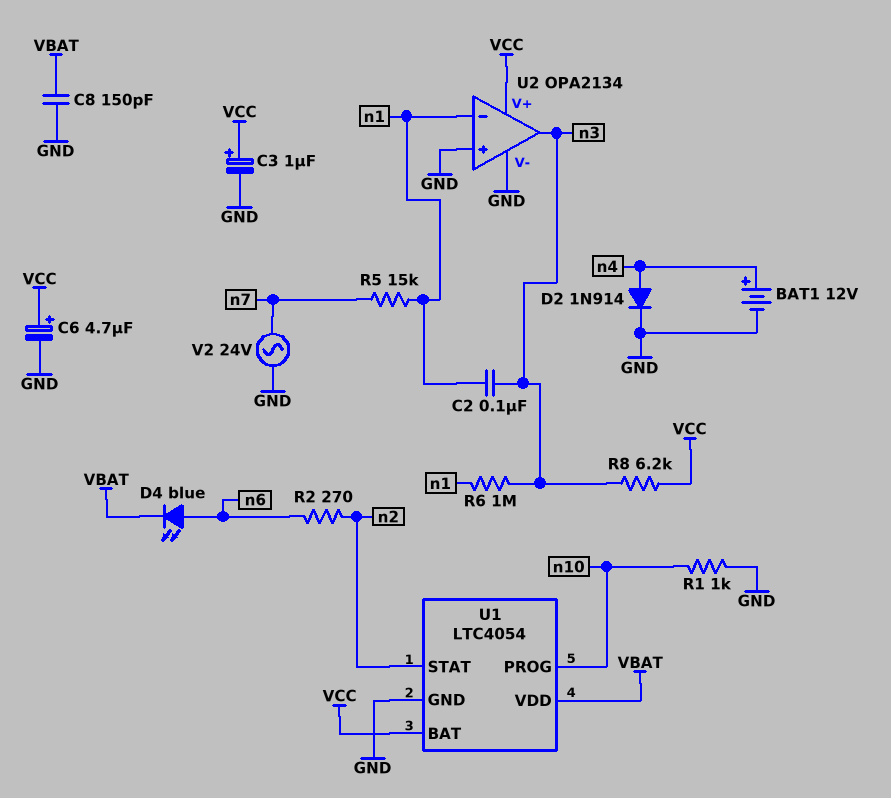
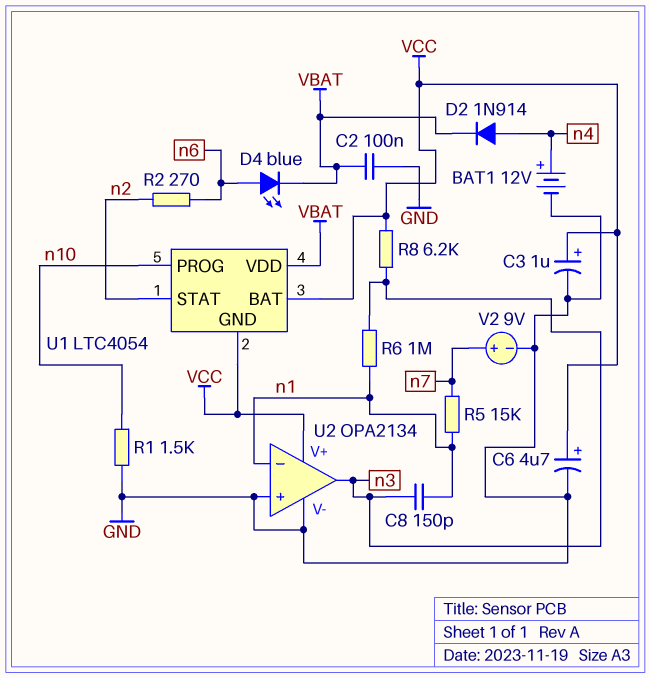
C2: 100nF (n1, n3) -> 100nF (GND, VBAT)
C8: 150pF (GND, VBAT) -> 150pF (n1, n3)
D2: diode 1N914 (A n4, K GND) -> diode 1N914 (A n4, K VBAT)
R1: 1k (GND, n10) -> 1.5k (GND, n10)
U1 pin GND: GND -> VCC
V2: AC 24V (GND, n7) -> 9V (plus n7, minus GND)

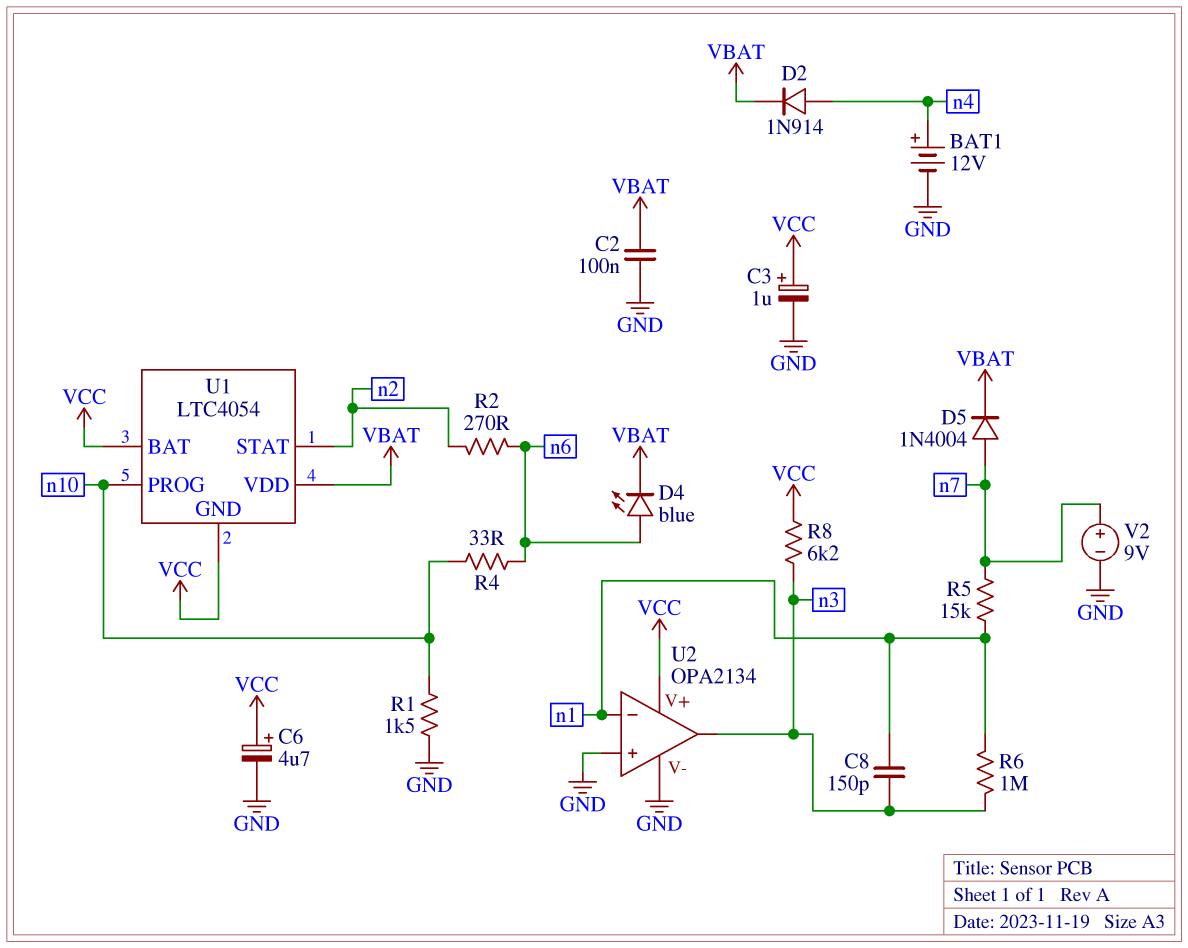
D5: none -> diode 1N4004 (A n7, K VBAT)
R4: none -> 33 (n6, n10)

